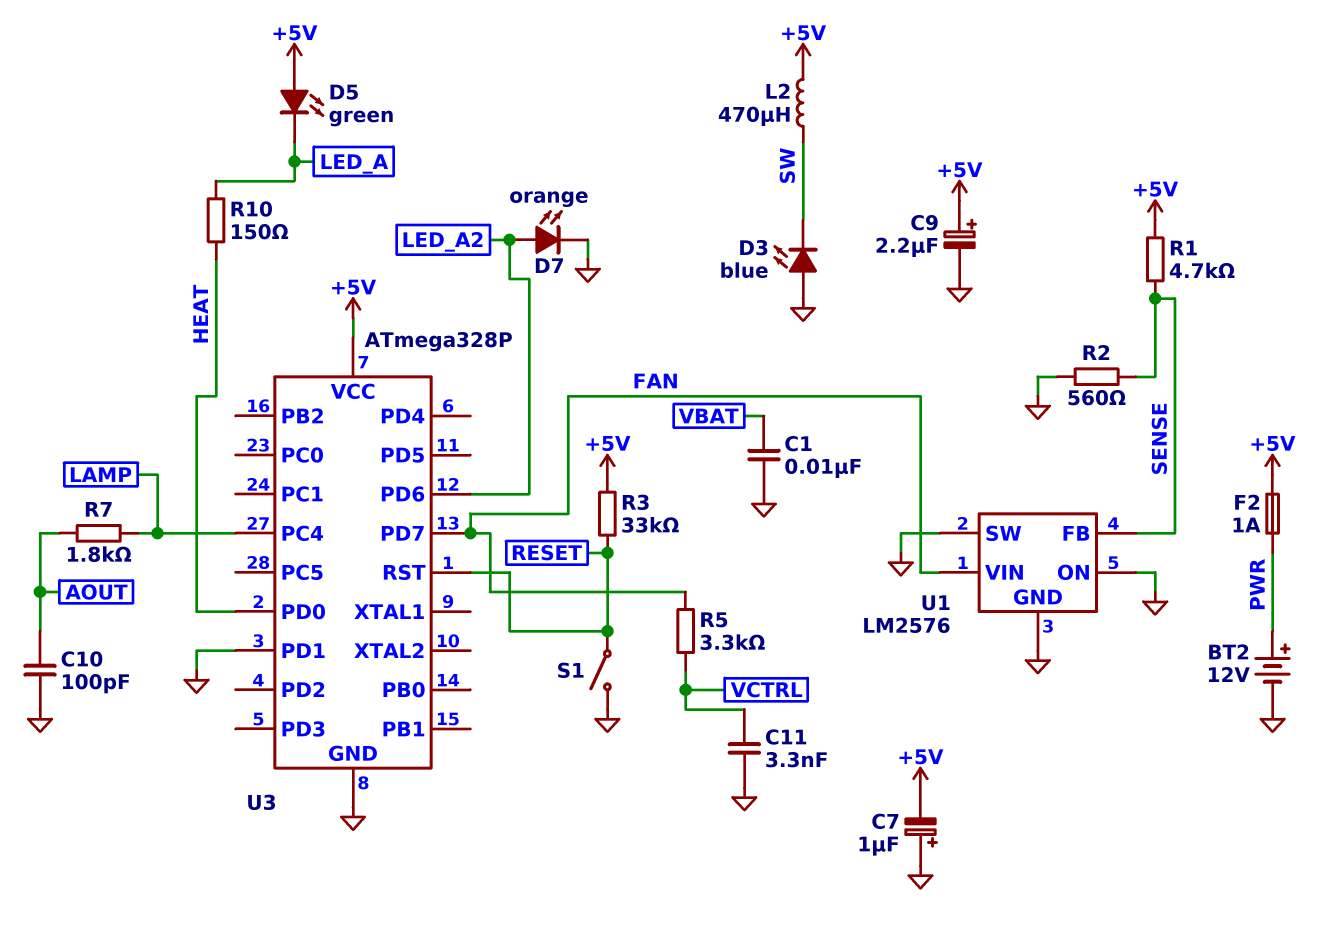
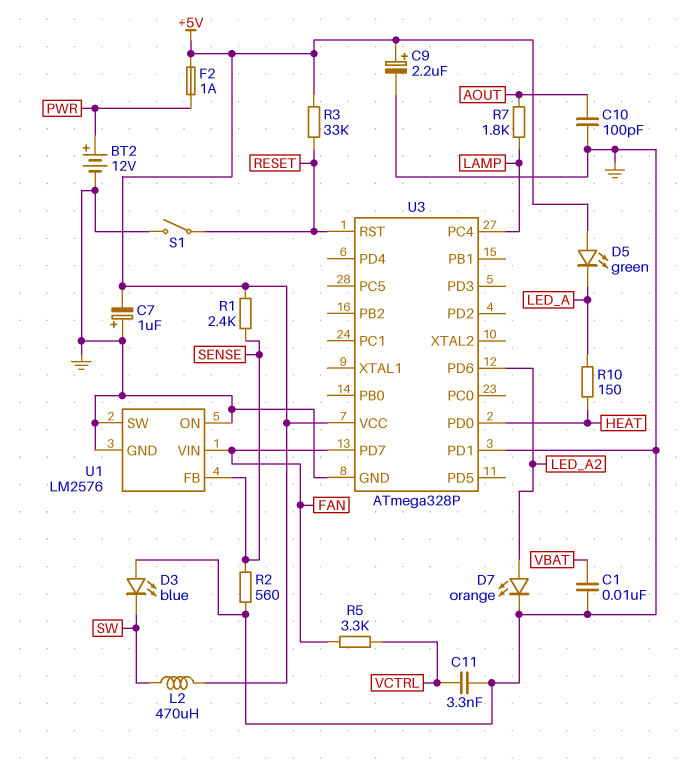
R1: 4.7k (+5V, SENSE) -> 2.4k (+5V, SENSE)

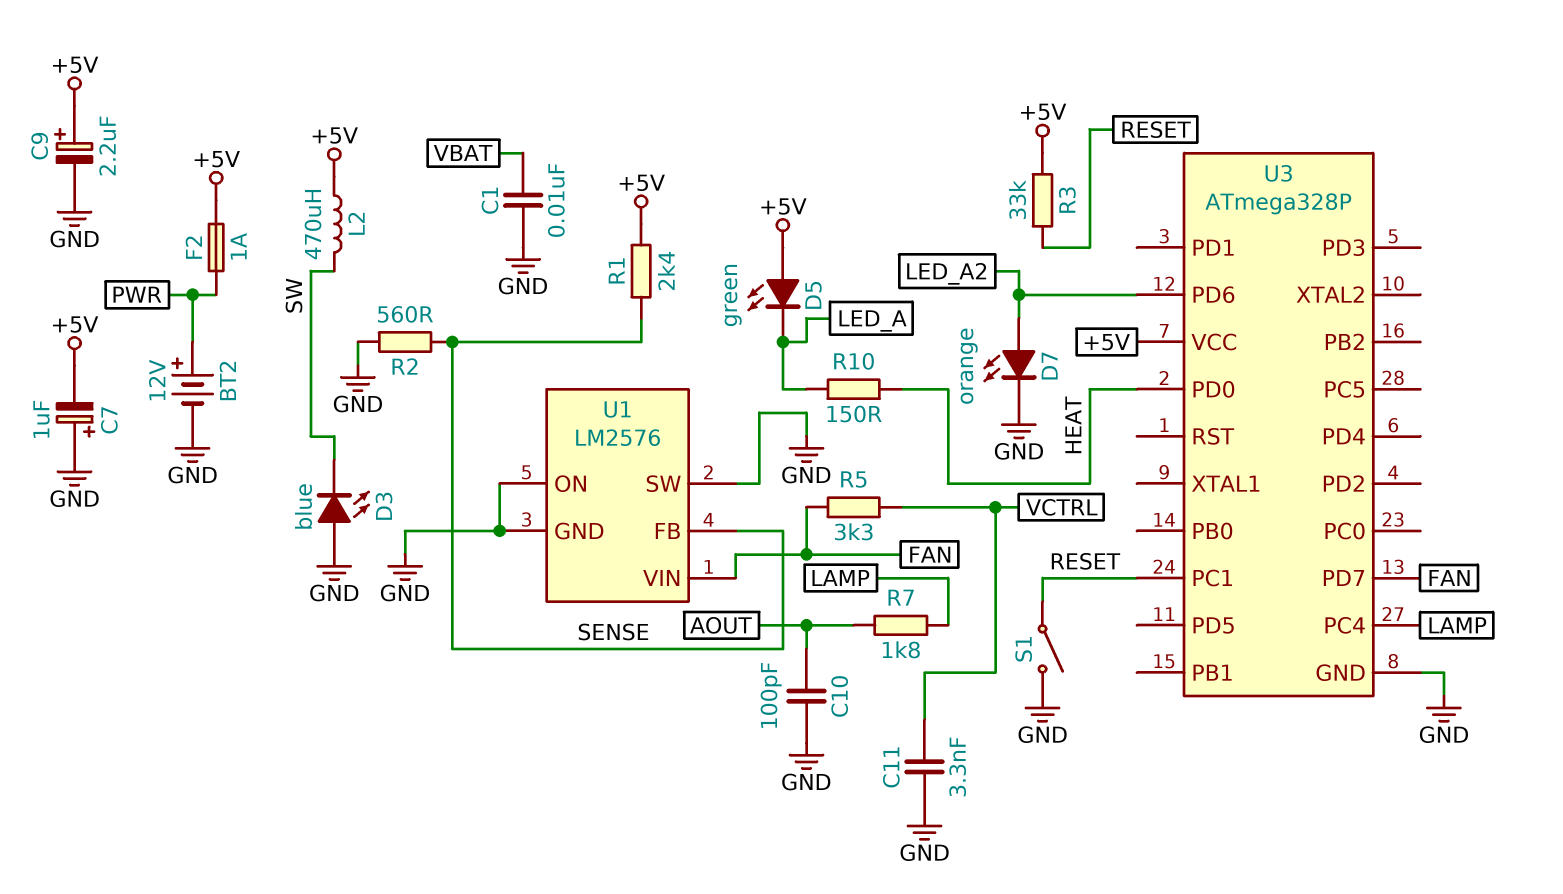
U3 pin PC1: none -> RESET
U3 pin PD1: GND -> none
U3 pin RST: RESET -> none

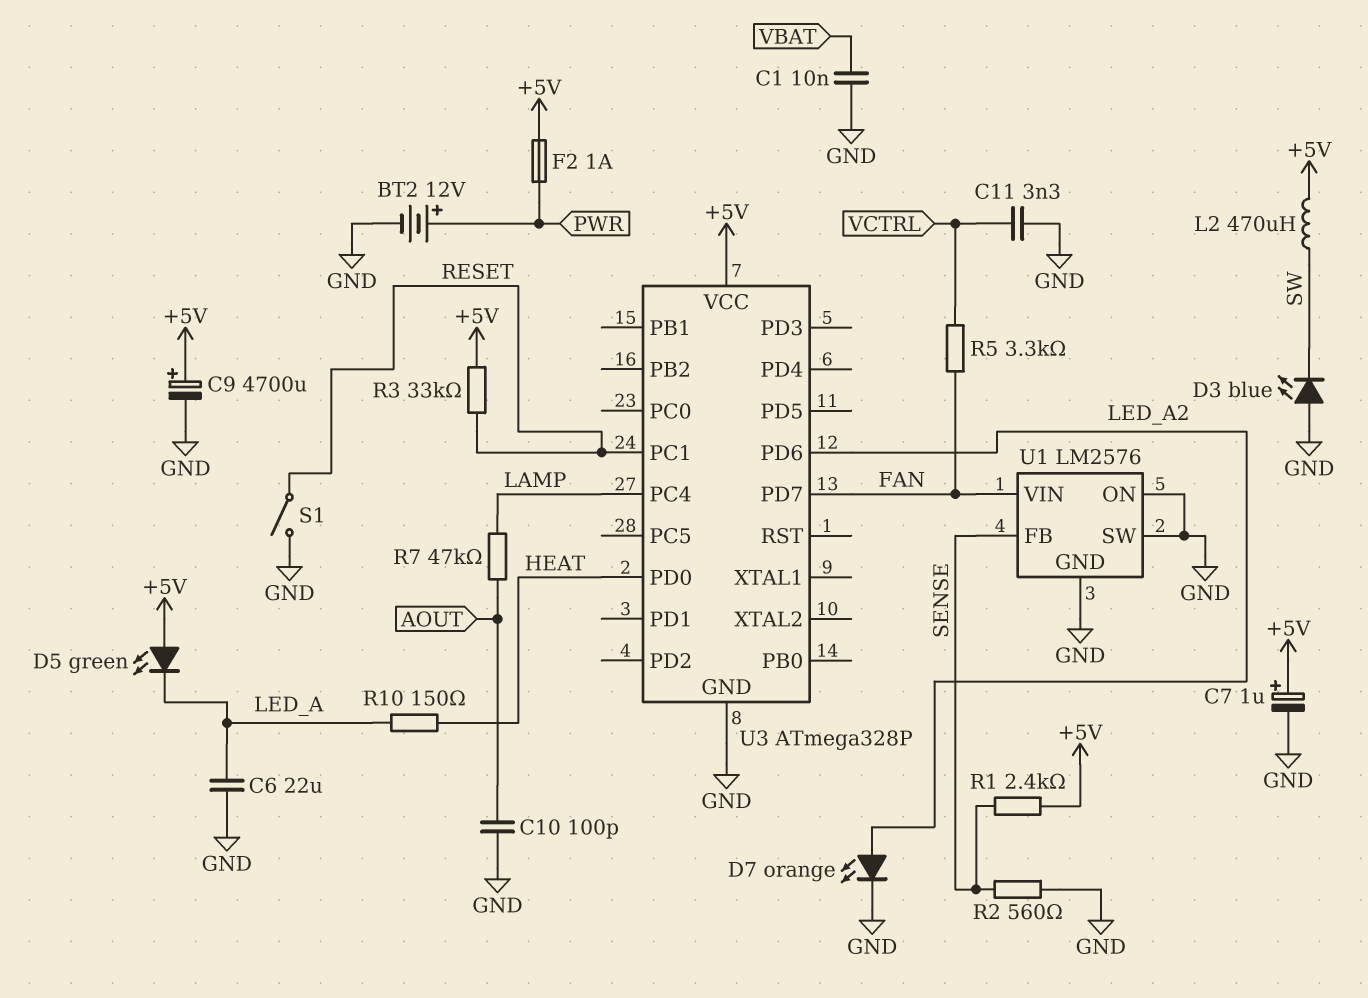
C6: none -> 22uF (GND, LED_A)
C7: 1uF (plus GND, minus +5V) -> 1uF (plus +5V, minus GND)
C9: 2.2uF (plus +5V, minus GND) -> 4700uF (plus +5V, minus GND)
R7: 1.8k (AOUT, LAMP) -> 47k (AOUT, LAMP)

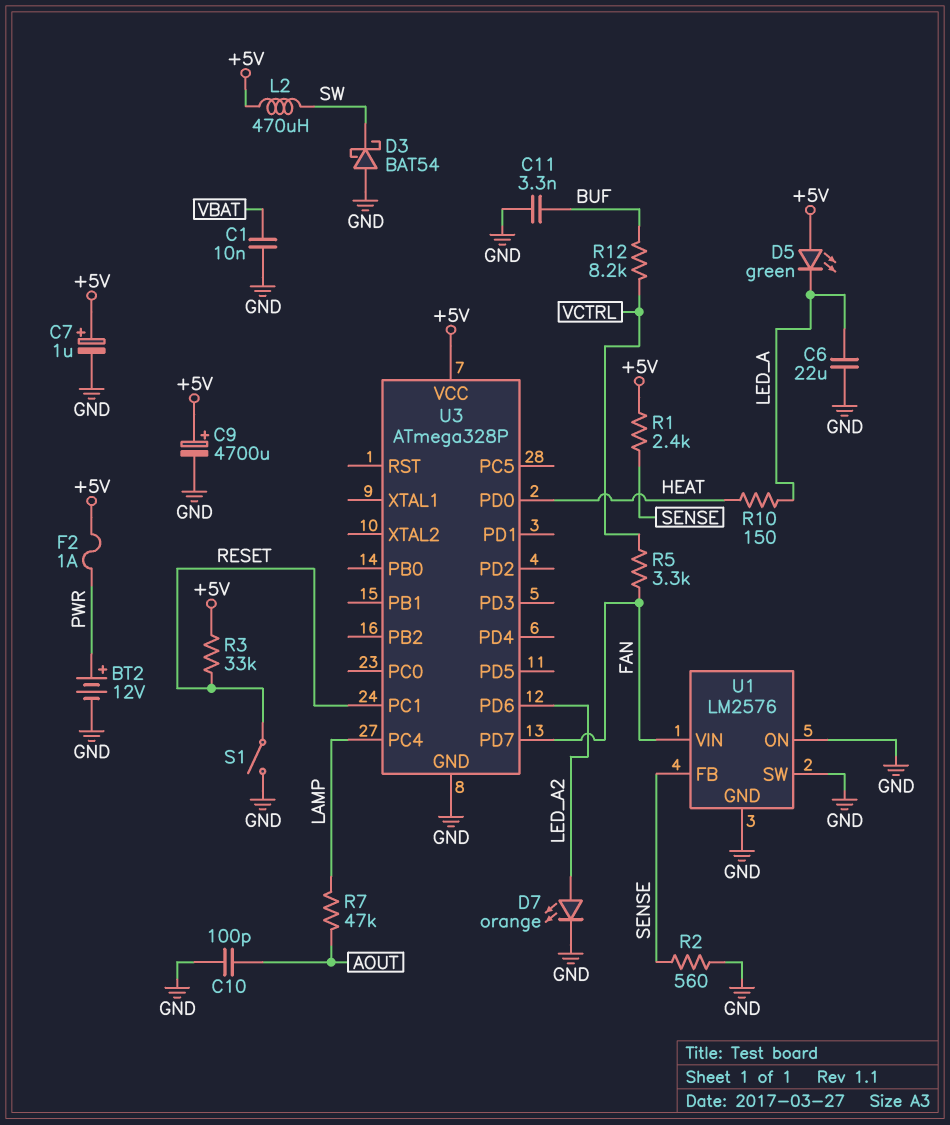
C11: 3.3nF (GND, VCTRL) -> 3.3nF (BUF, GND)
D3: LED blue (A GND, K SW) -> schottky BAT54 (A GND, K SW)
R12: none -> 8.2k (BUF, VCTRL)

